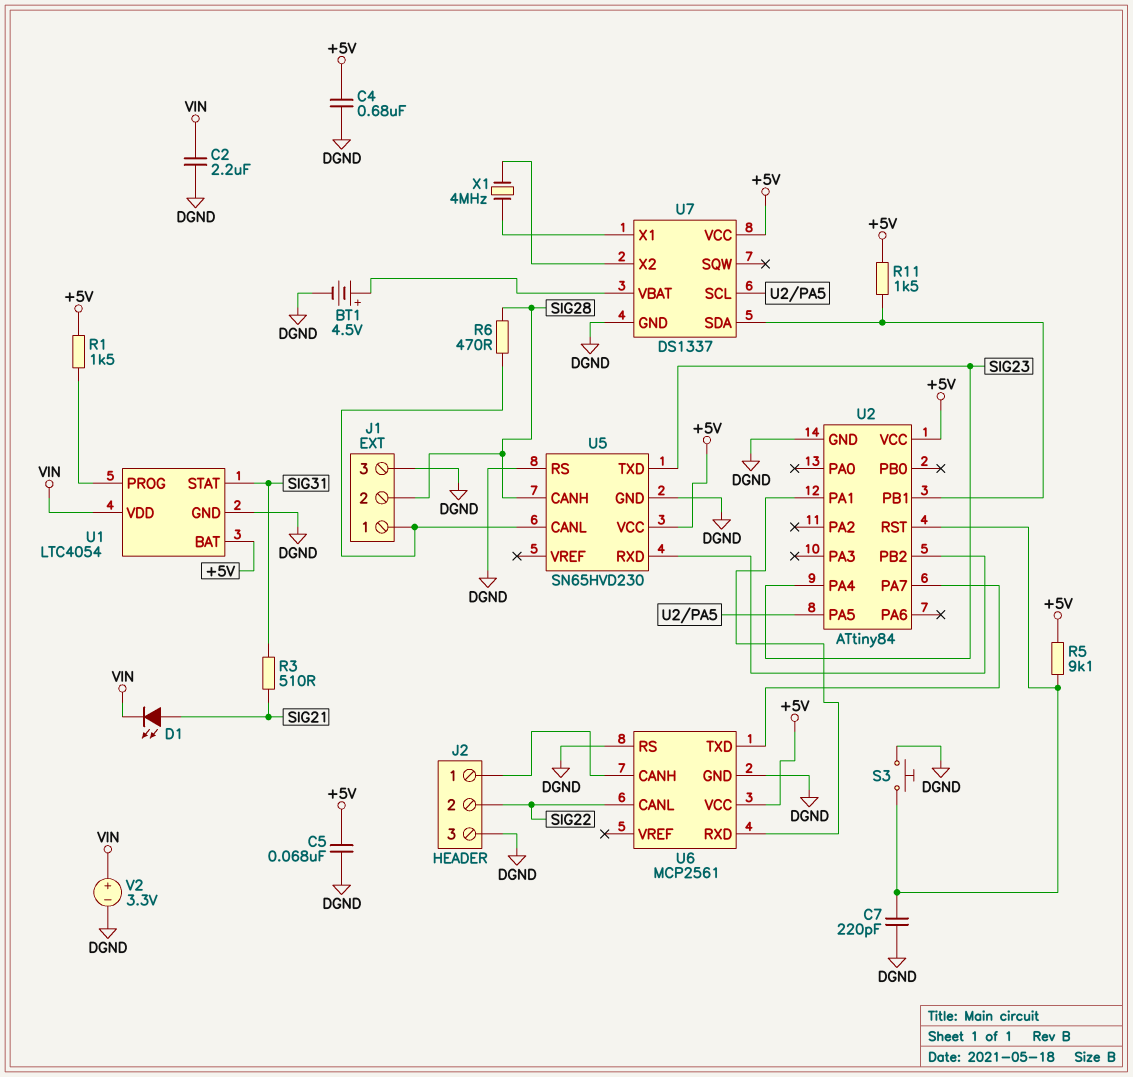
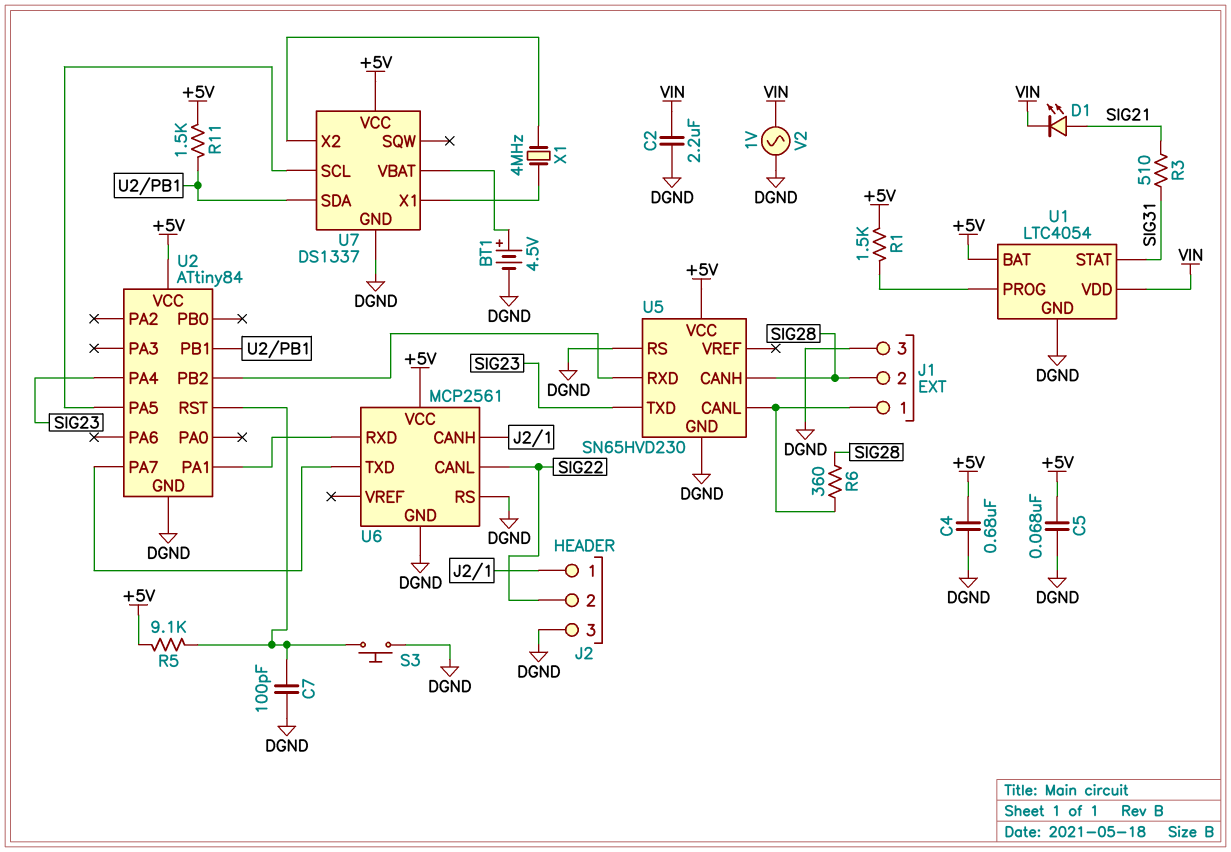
C7: 220pF (DGND, U2/RST) -> 100pF (DGND, U2/RST)
R6: 470 (J1/1, SIG28) -> 360 (J1/1, SIG28)
V2: 3.3V (plus VIN, minus DGND) -> AC 1V (DGND, VIN)

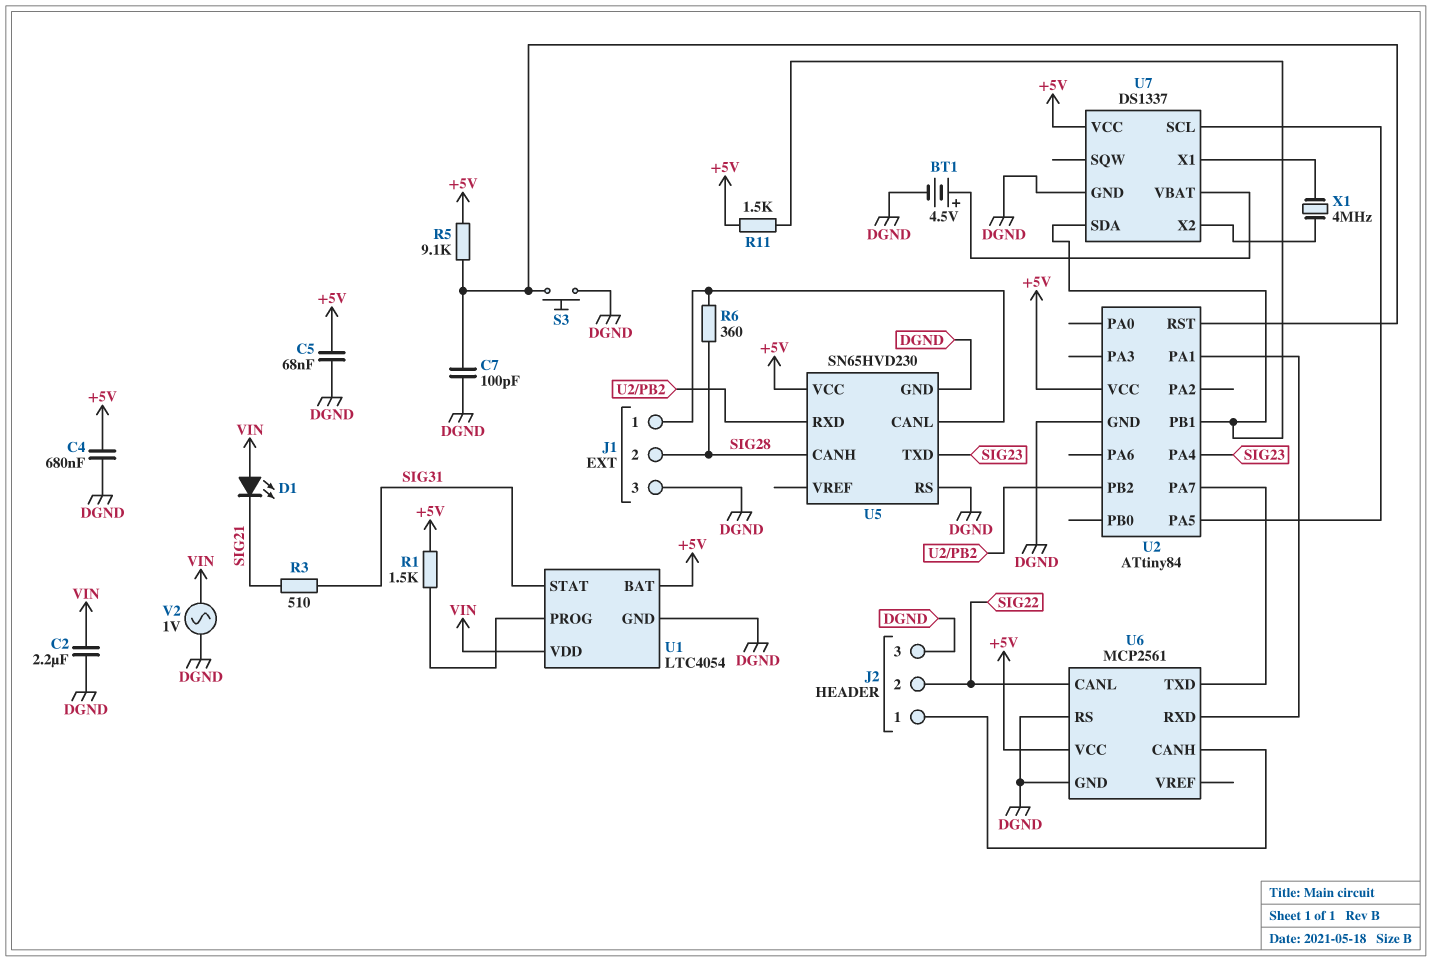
D1: LED (A SIG21, K VIN) -> LED (A VIN, K SIG21)

